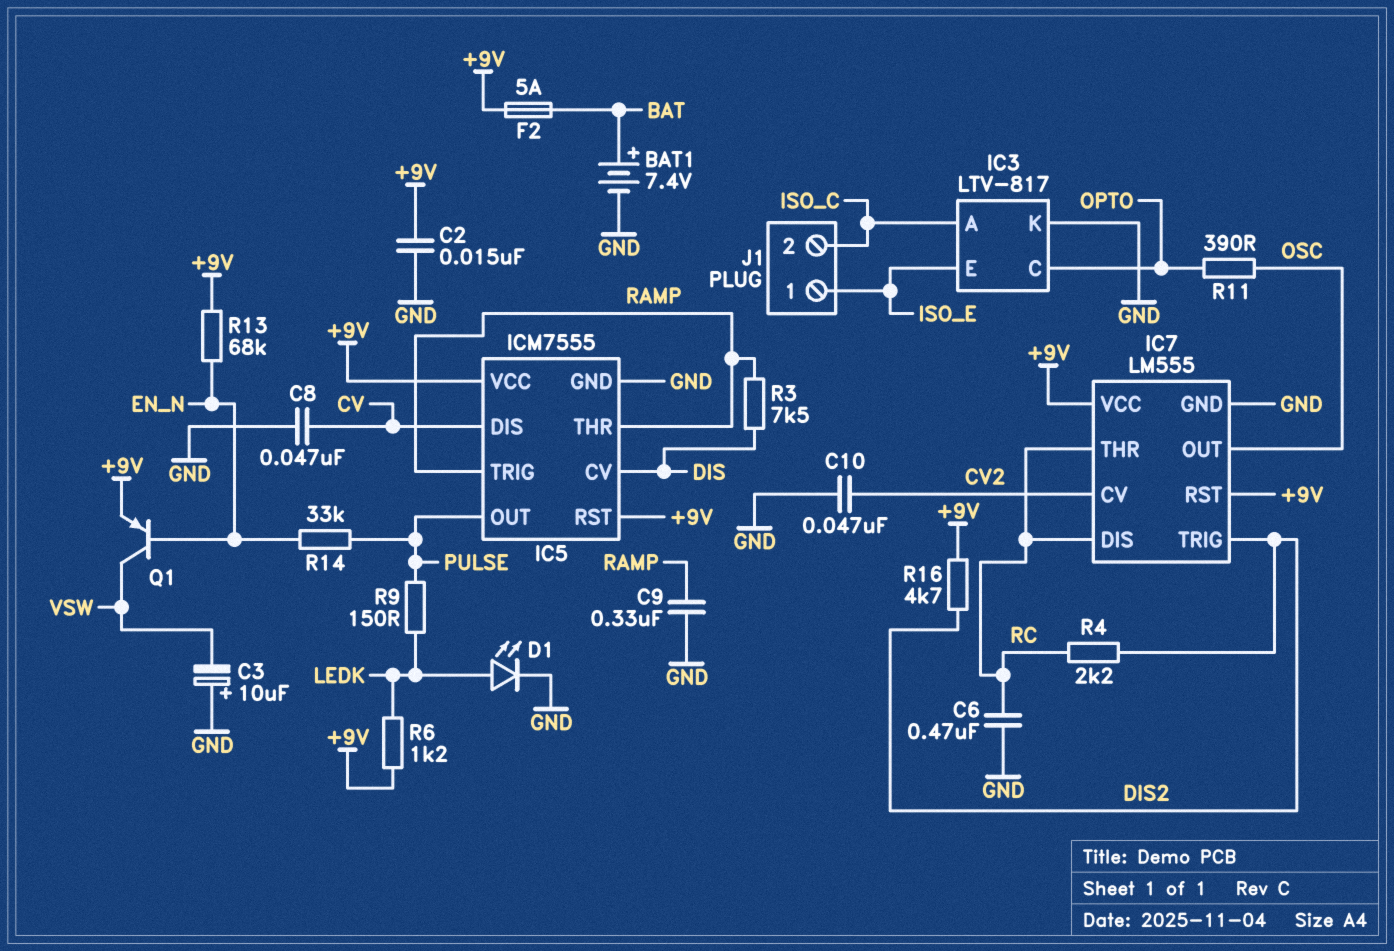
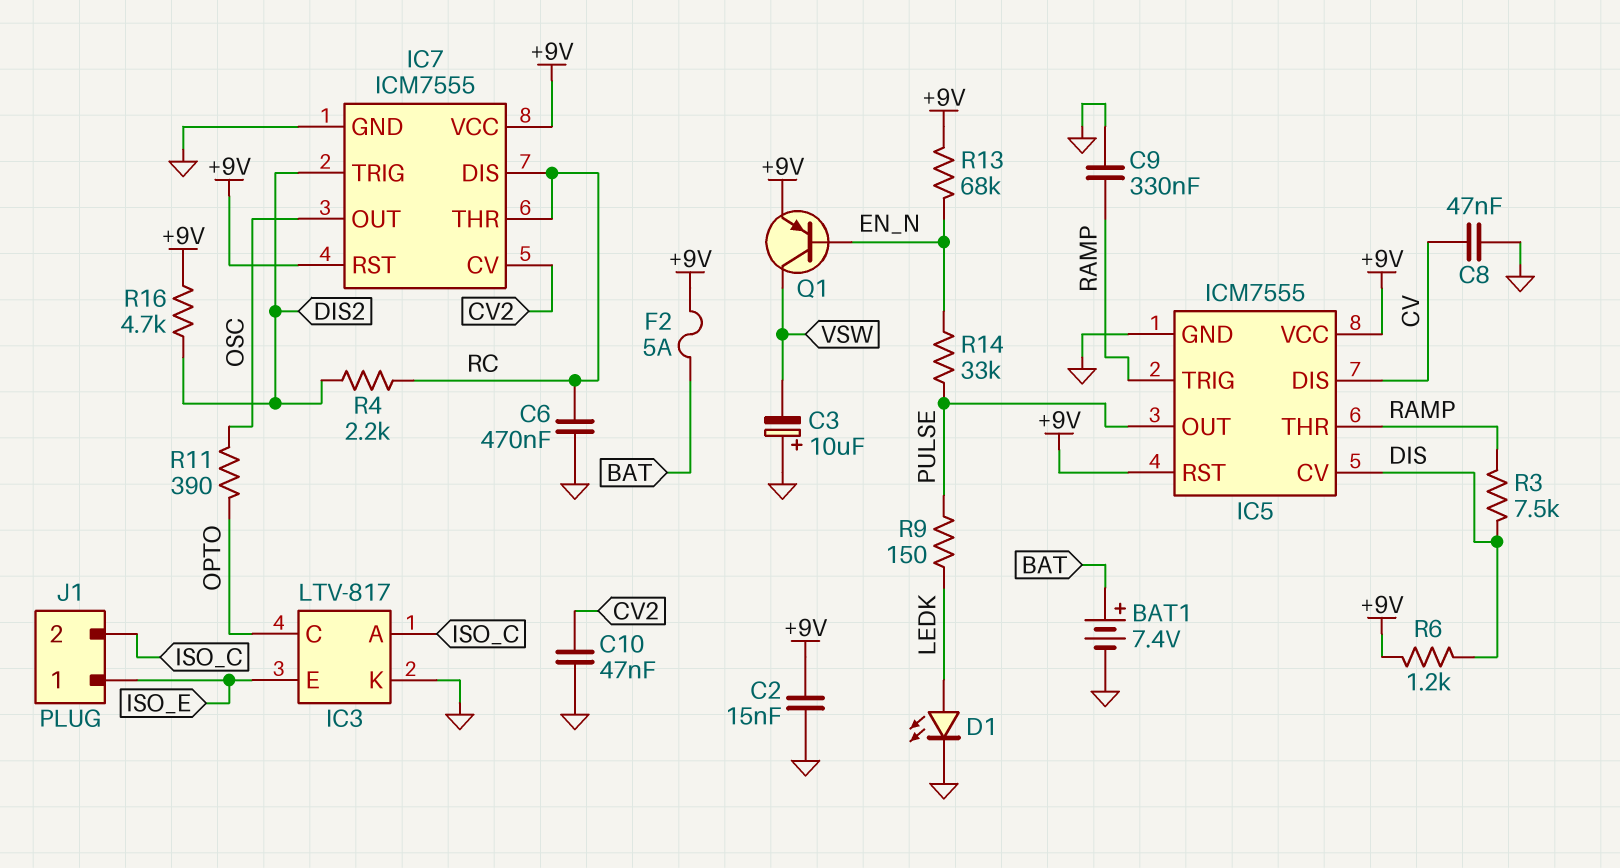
IC7: LM555 -> ICM7555
R6: 1.2k (+9V, LEDK) -> 1.2k (+9V, DIS)

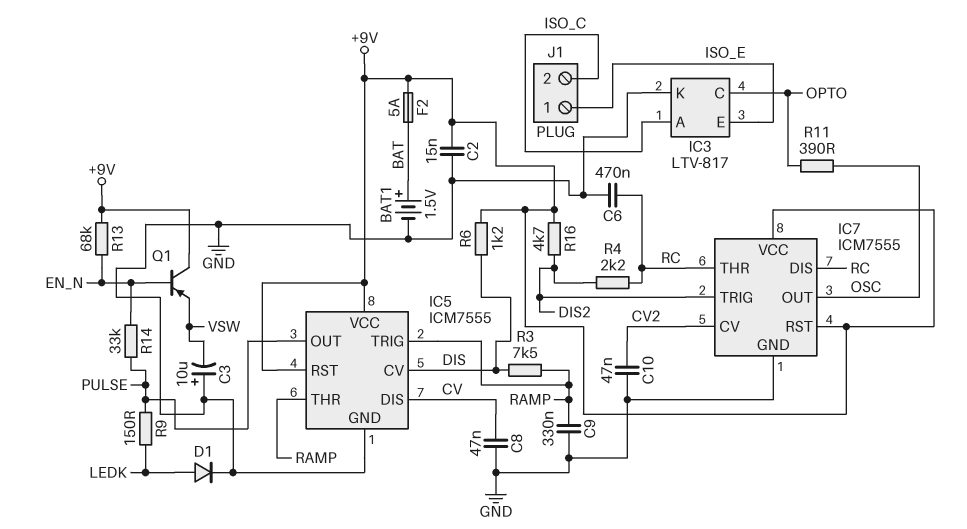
BAT1: 7.4V (plus BAT, minus GND) -> 1.5V (plus BAT, minus GND)
D1: LED (A LEDK, K GND) -> diode (A LEDK, K GND)
Q1: PNP (B EN_N, C VSW, E +9V) -> PNP (B EN_N, C +9V, E VSW)

